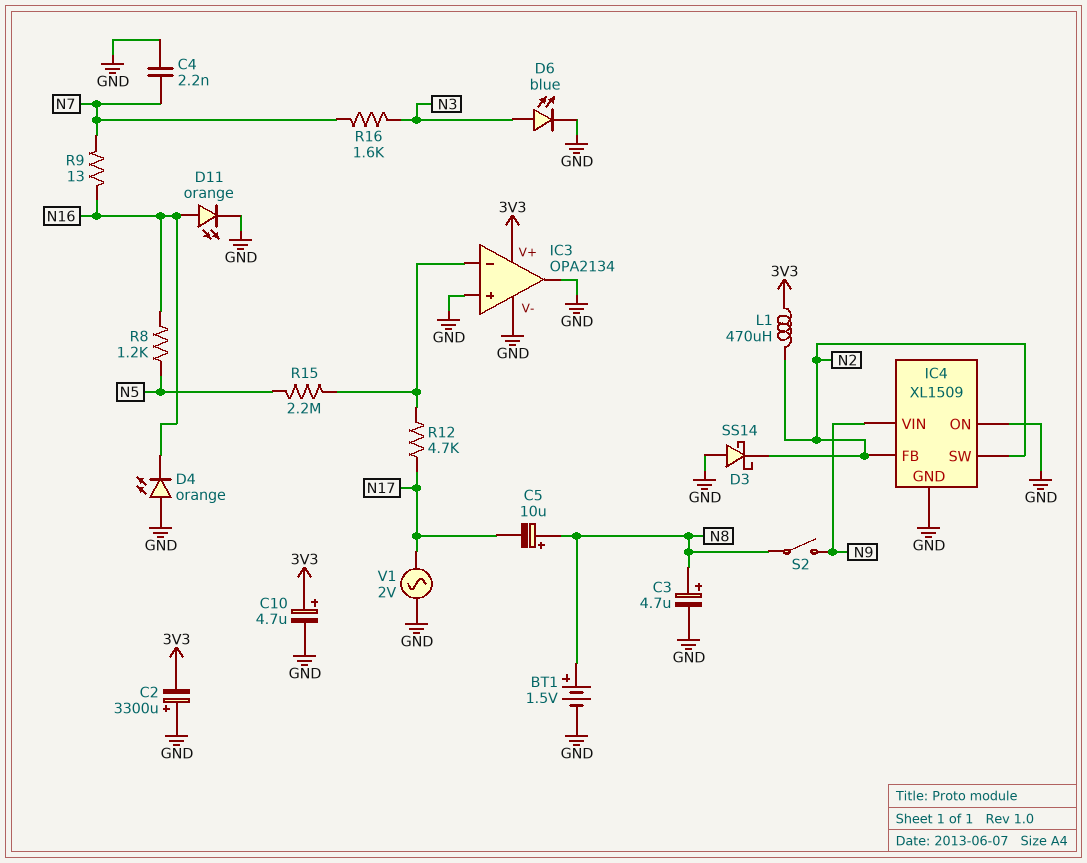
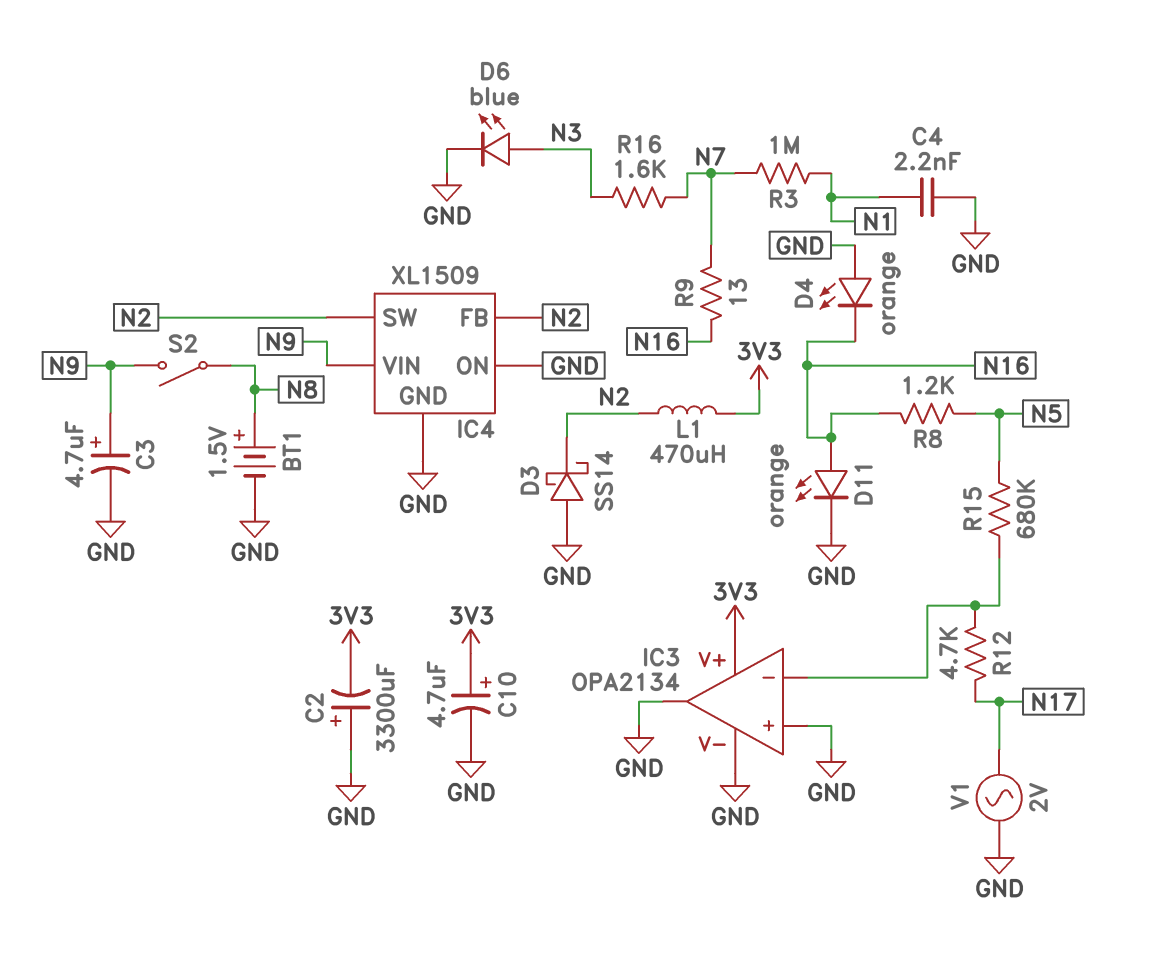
C3: 4.7uF (plus N8, minus GND) -> 4.7uF (plus N9, minus GND)
C4: 2.2nF (GND, N7) -> 2.2nF (GND, N1)
C5: 10uF (plus N8, minus N17) -> none
R3: none -> 1M (N1, N7)
R15: 2.2M (IC3/in-, N5) -> 680k (IC3/in-, N5)

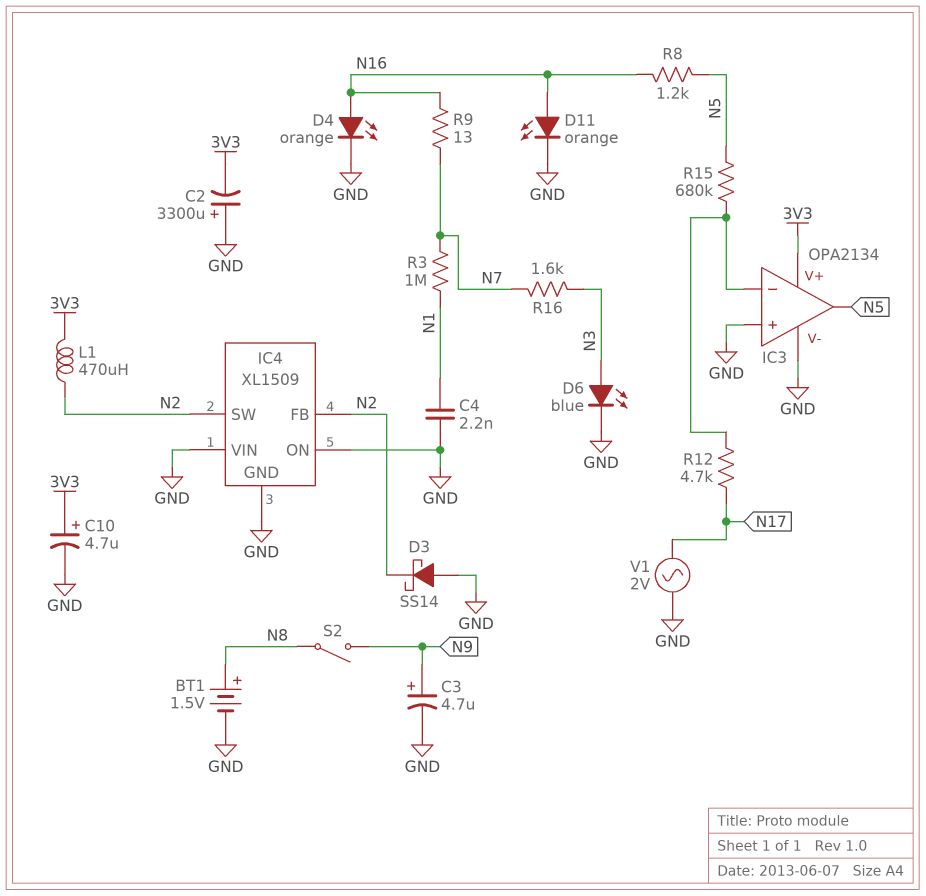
D4: LED orange (A GND, K N16) -> LED orange (A N16, K GND)
IC3 pin out: GND -> N5
IC4 pin VIN: N9 -> GND

